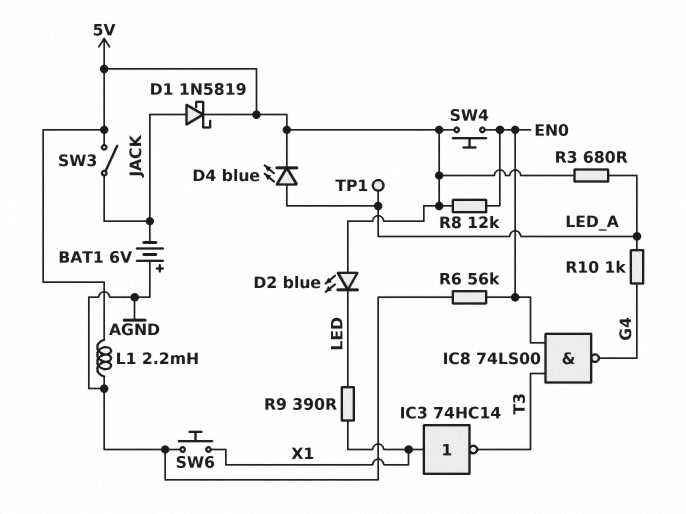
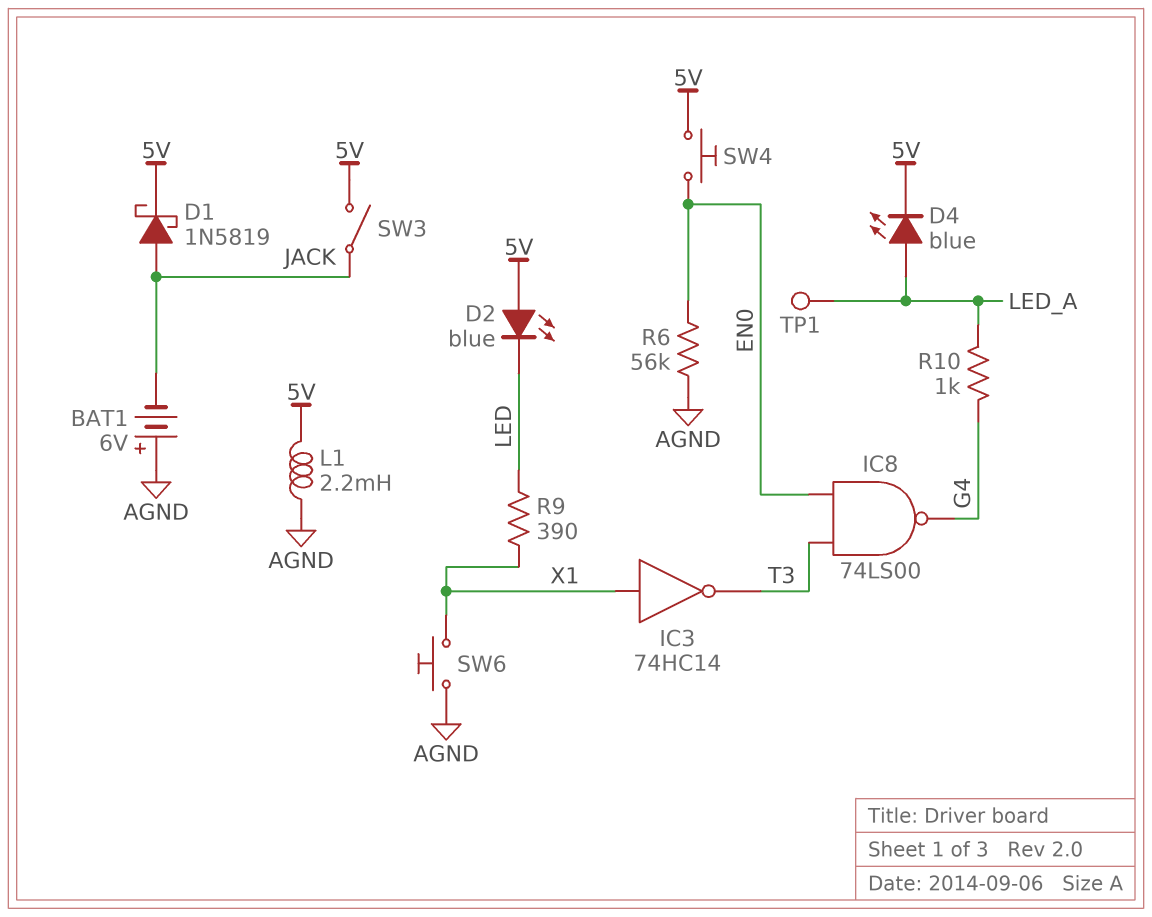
R3: 680 (5V, LED_A) -> none
R8: 12k (5V, EN0) -> none

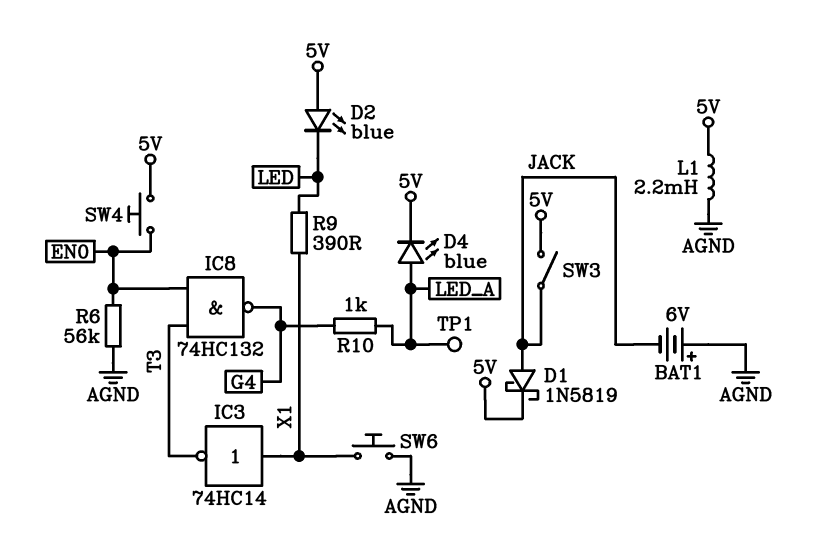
IC8: NAND 74LS00 (in EN0, in T3, out G4) -> NAND 74HC132 (in EN0, in T3, out G4)

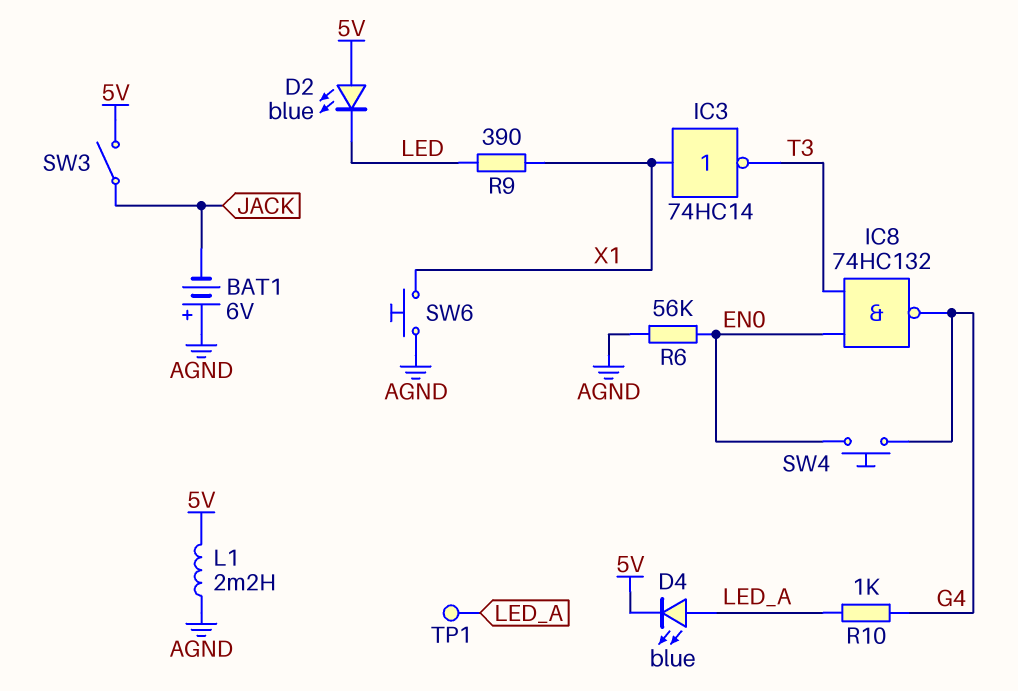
D1: schottky 1N5819 (A JACK, K 5V) -> none
SW4: button (5V, EN0) -> button (EN0, G4)

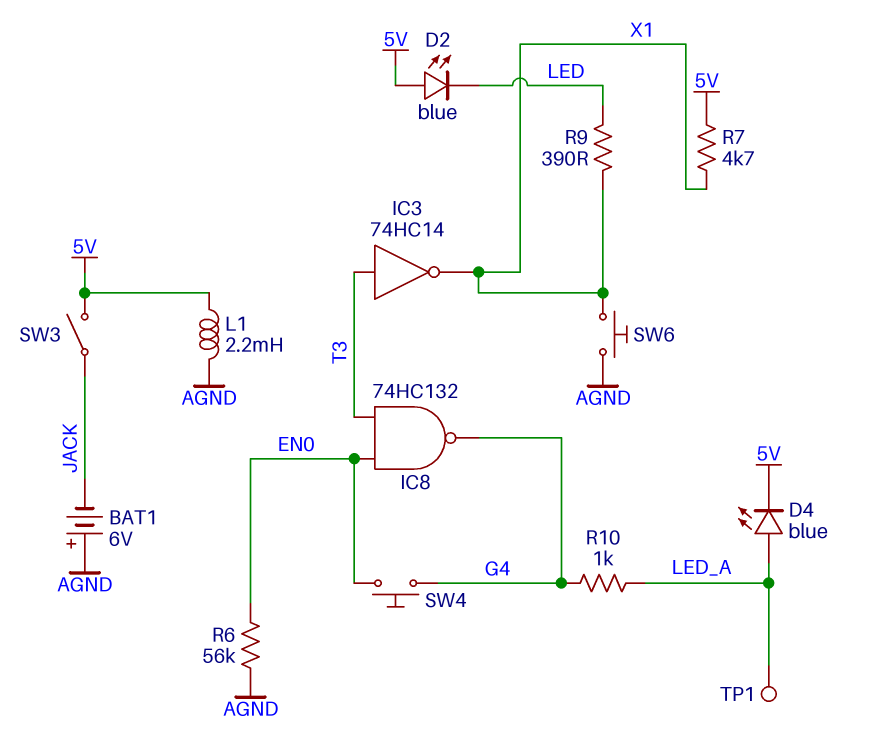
IC3: NOT 74HC14 (in X1, out T3) -> NOT 74HC14 (in T3, out X1)
R7: none -> 4.7k (5V, X1)

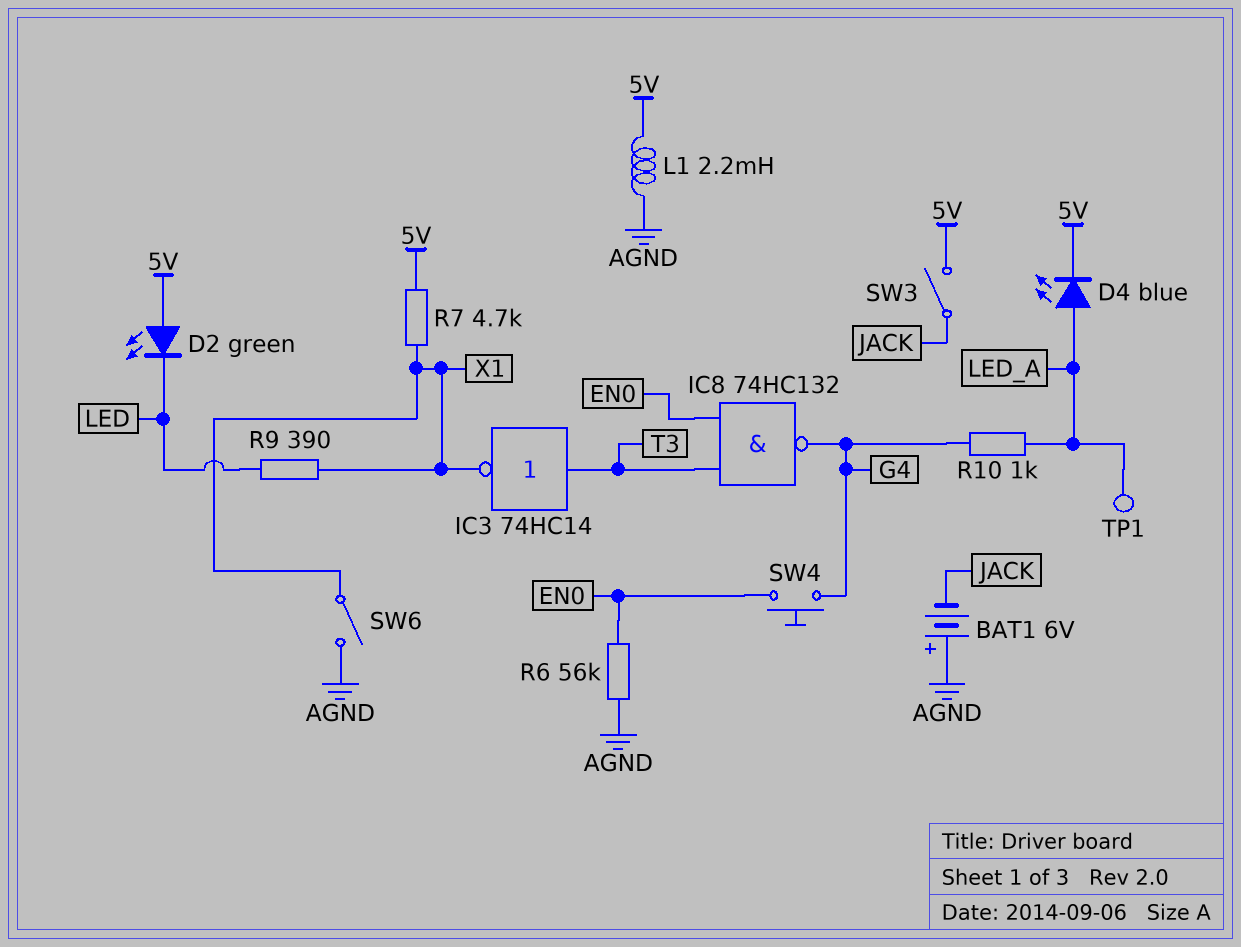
D2: LED blue (A 5V, K LED) -> LED green (A 5V, K LED)
SW6: button (AGND, X1) -> switch (AGND, X1)

